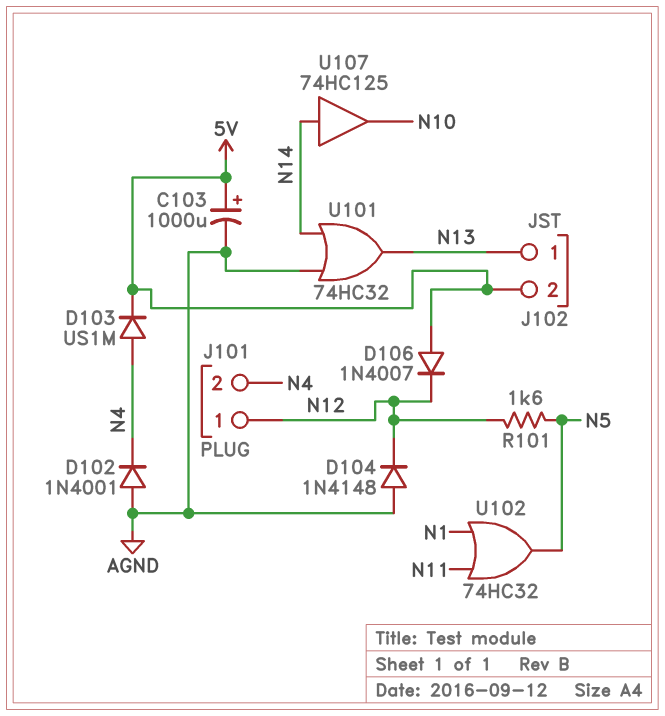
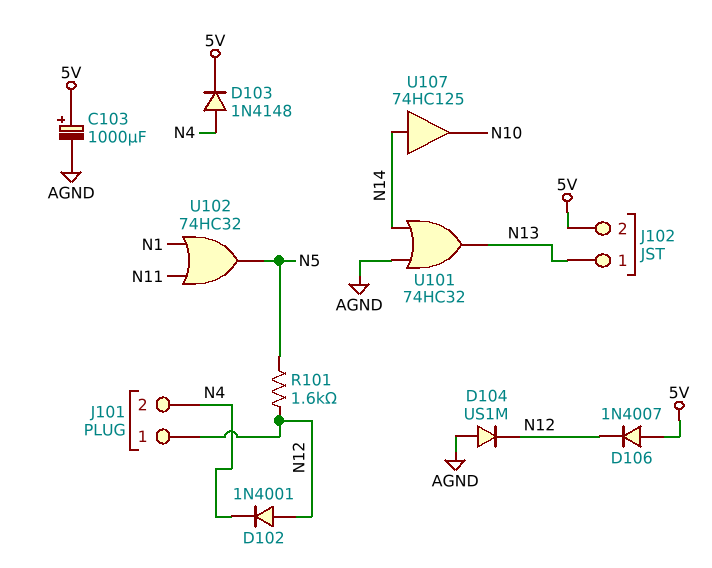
D102: diode 1N4001 (A AGND, K N4) -> diode 1N4001 (A N12, K N4)
D103: diode US1M (A N4, K 5V) -> diode 1N4148 (A N4, K 5V)
D104: diode 1N4148 (A AGND, K N12) -> diode US1M (A AGND, K N12)

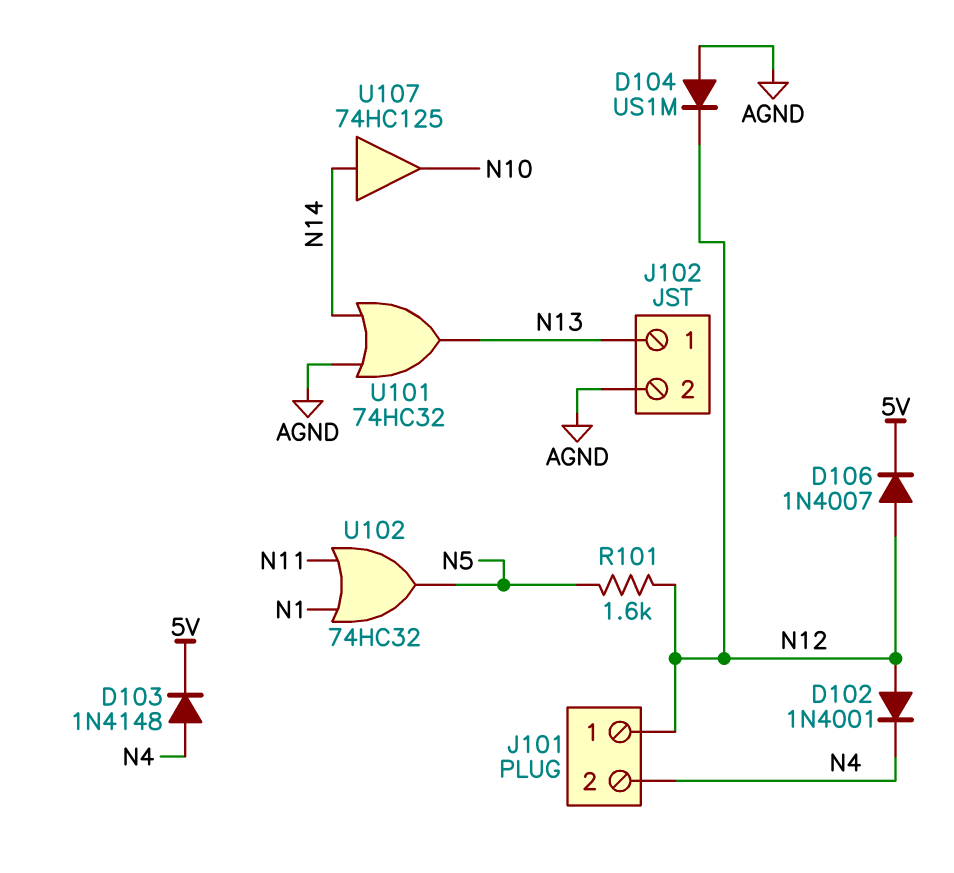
C103: 1000uF (plus 5V, minus AGND) -> none
D106: diode 1N4007 (A 5V, K N12) -> diode 1N4007 (A N12, K 5V)
J102 pin 2: 5V -> AGND

